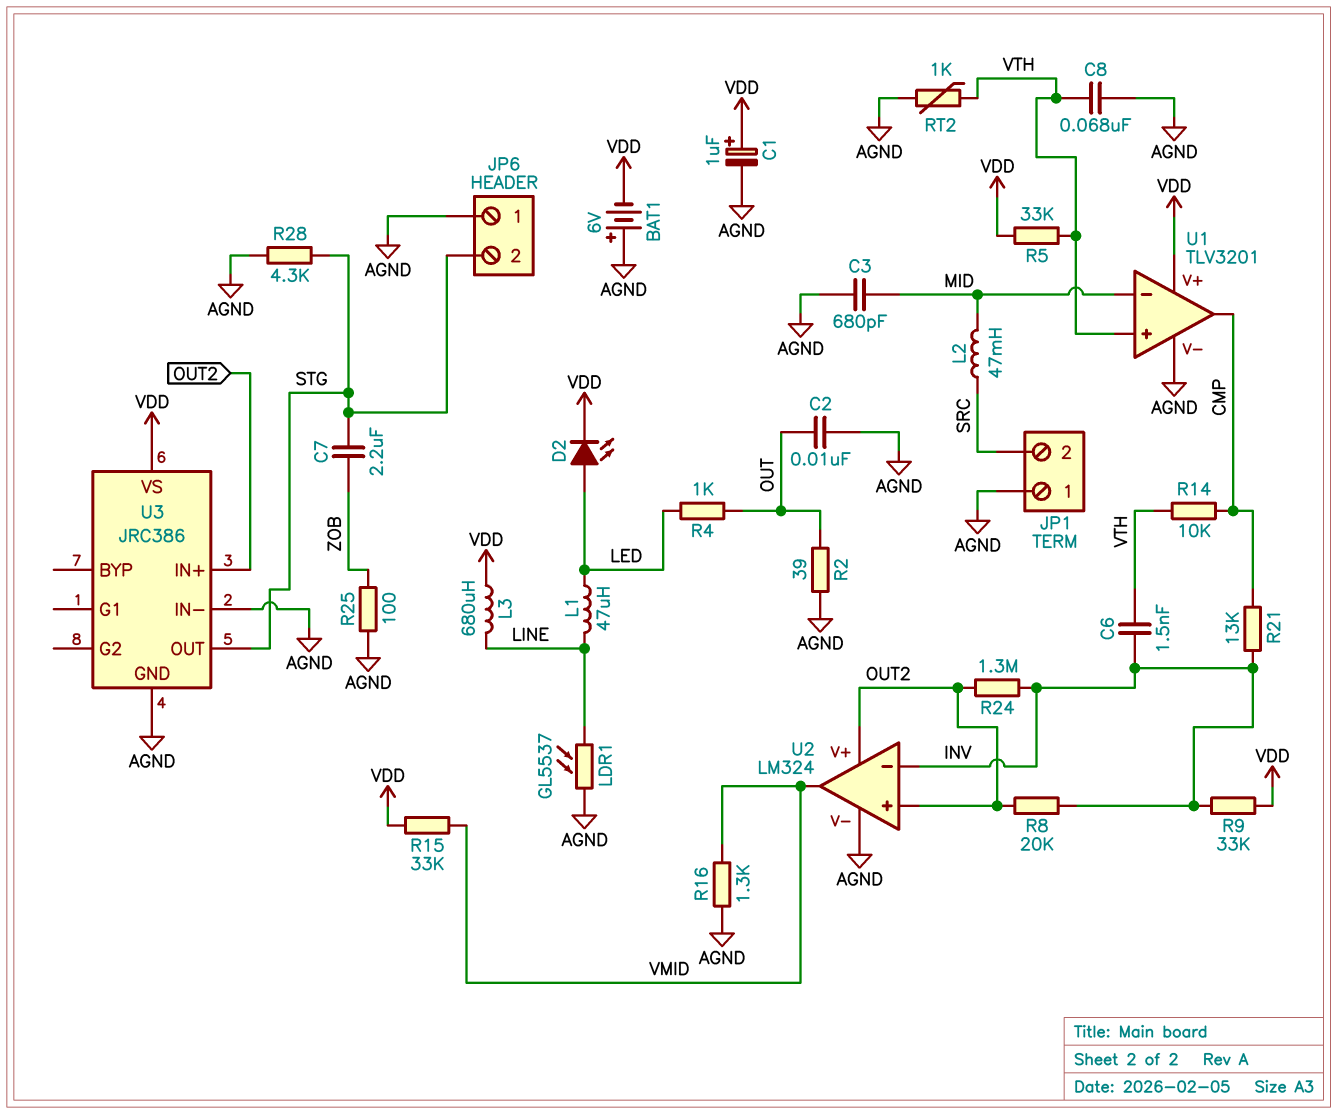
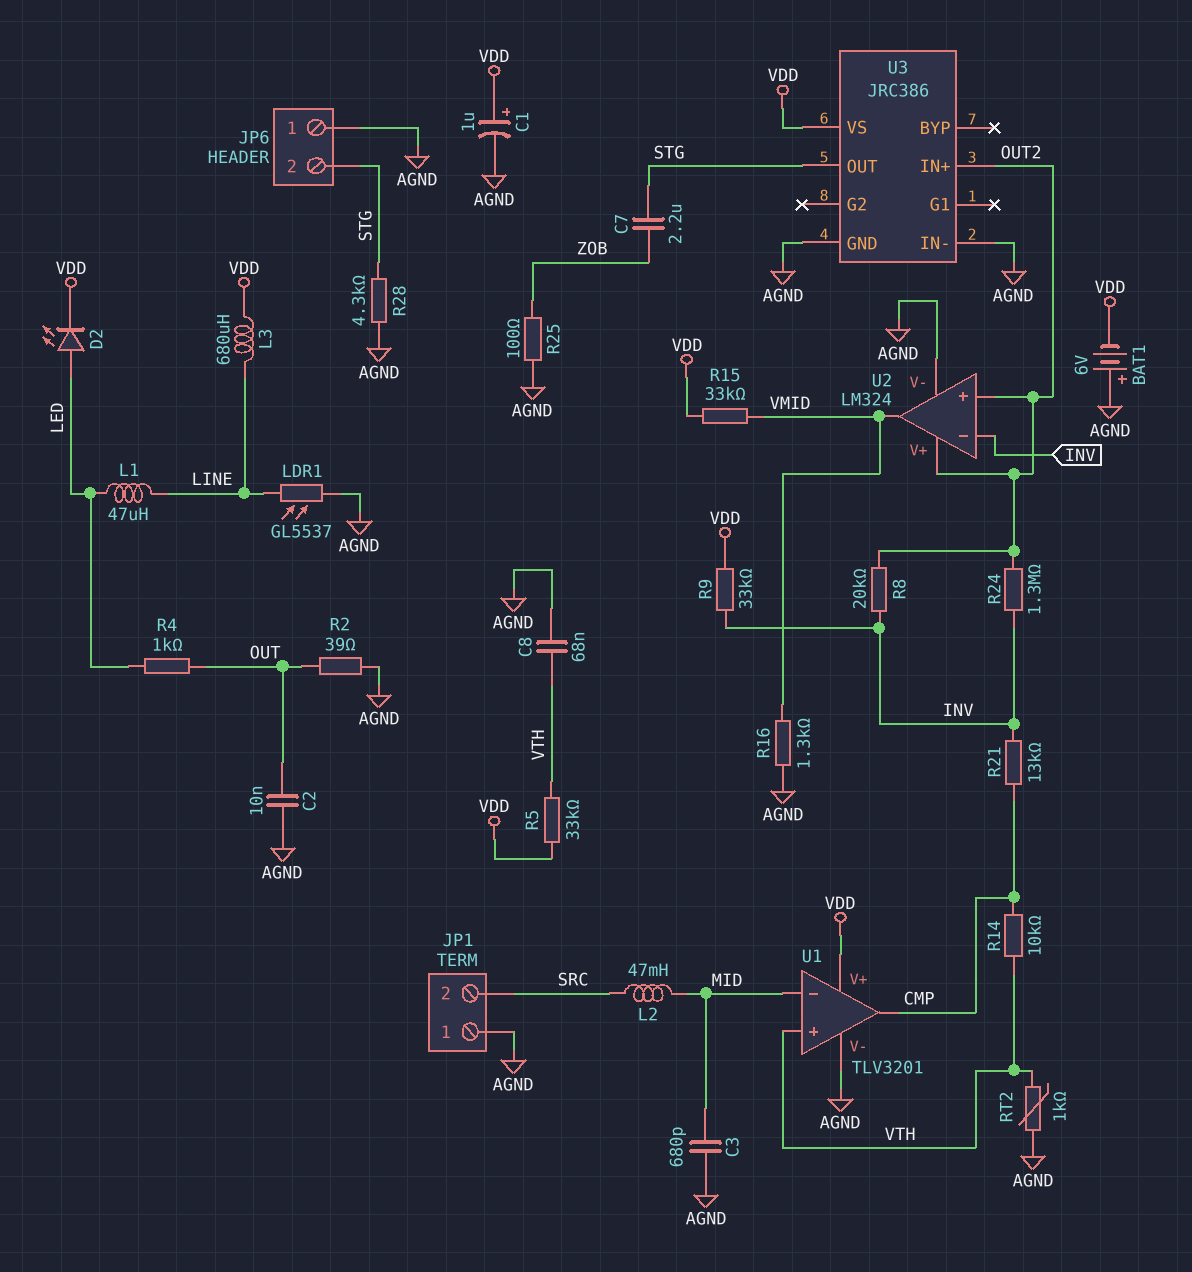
C6: 1.5nF (INV, VTH) -> none

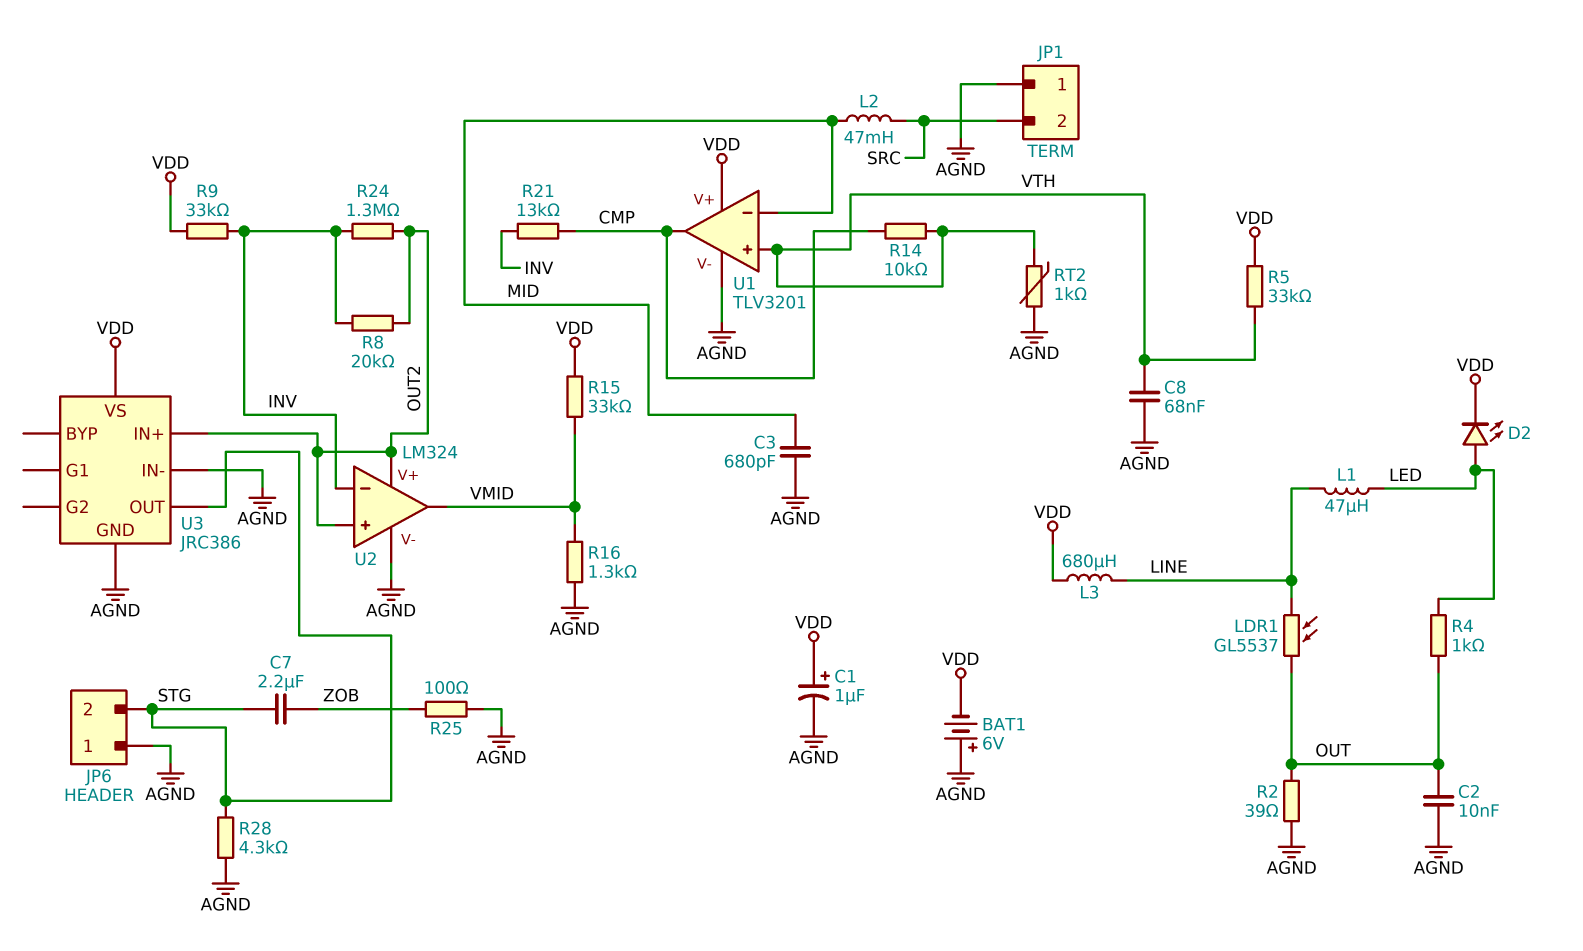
LDR1: GL5537 (AGND, LINE) -> GL5537 (LINE, OUT)

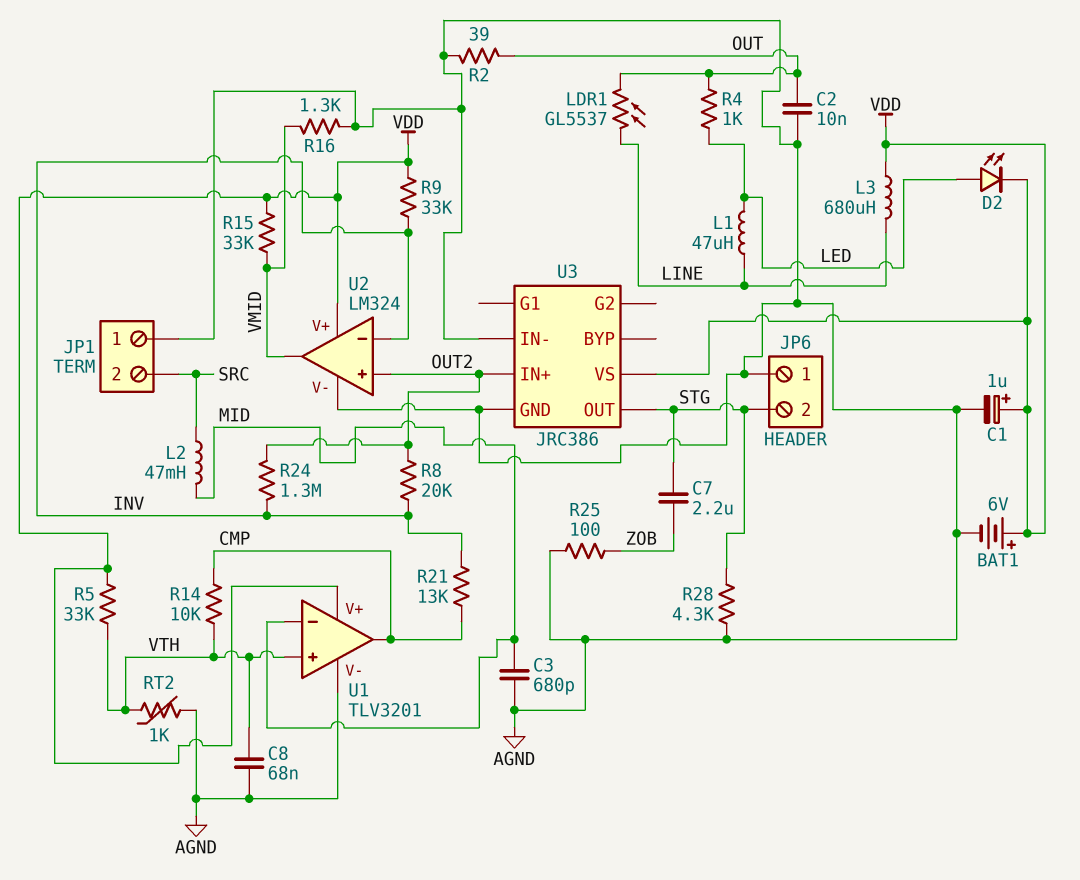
BAT1: 6V (plus AGND, minus VDD) -> 6V (plus VDD, minus AGND)
U2 pin V+: OUT2 -> VDD

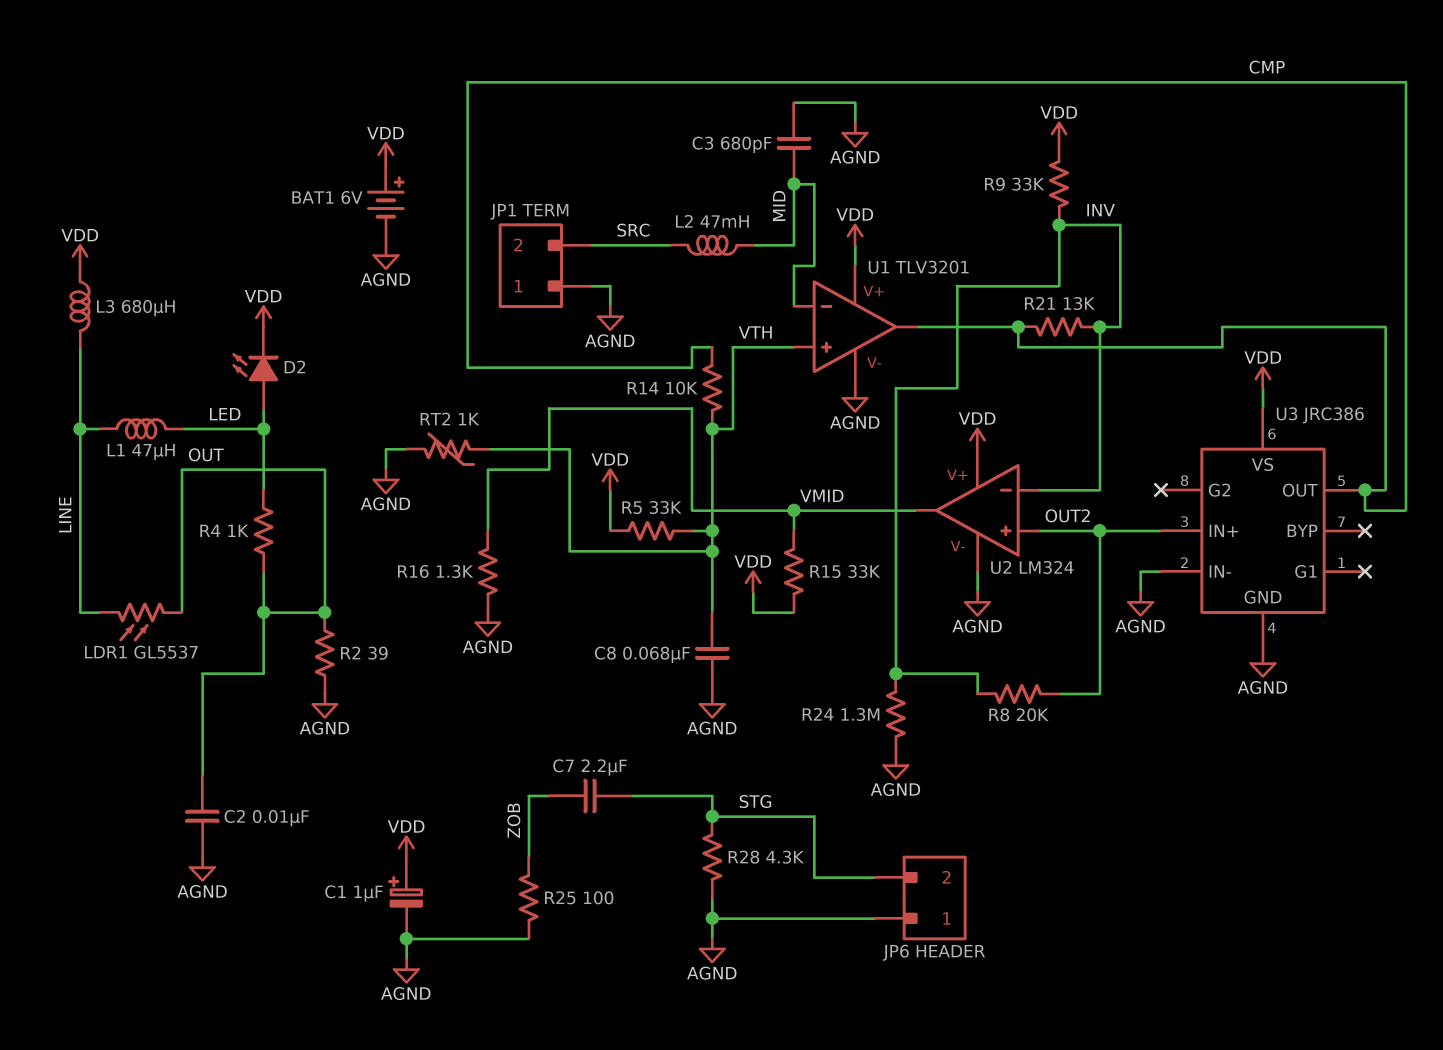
R24: 1.3M (INV, OUT2) -> 1.3M (AGND, INV)
U3 pin OUT: STG -> CMP

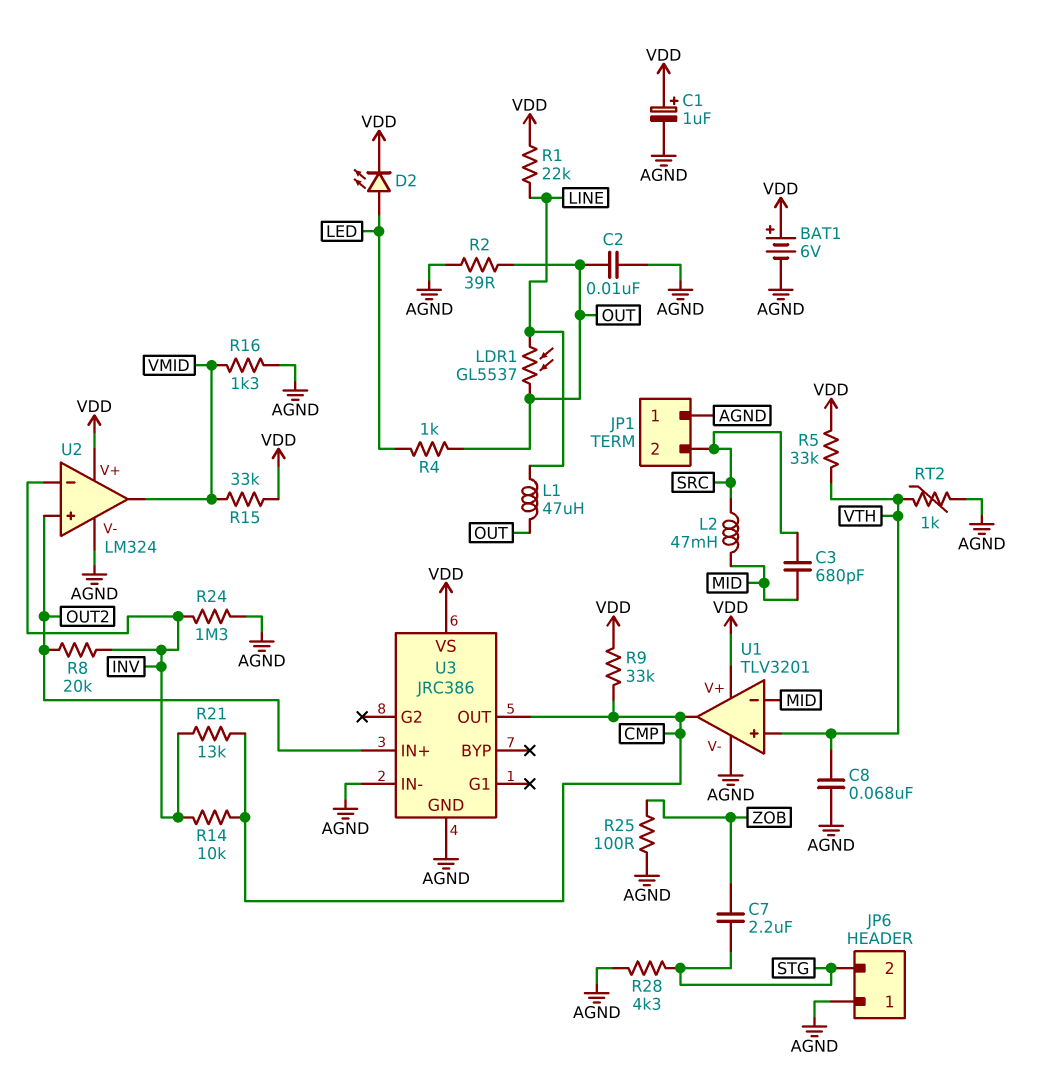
C3: 680pF (AGND, MID) -> 680pF (MID, SRC)
L1: 47uH (LED, LINE) -> 47uH (LINE, OUT)
L3: 680uH (LINE, VDD) -> none
R1: none -> 22k (LINE, VDD)
R9: 33k (INV, VDD) -> 33k (CMP, VDD)
R14: 10k (CMP, VTH) -> 10k (CMP, INV)

